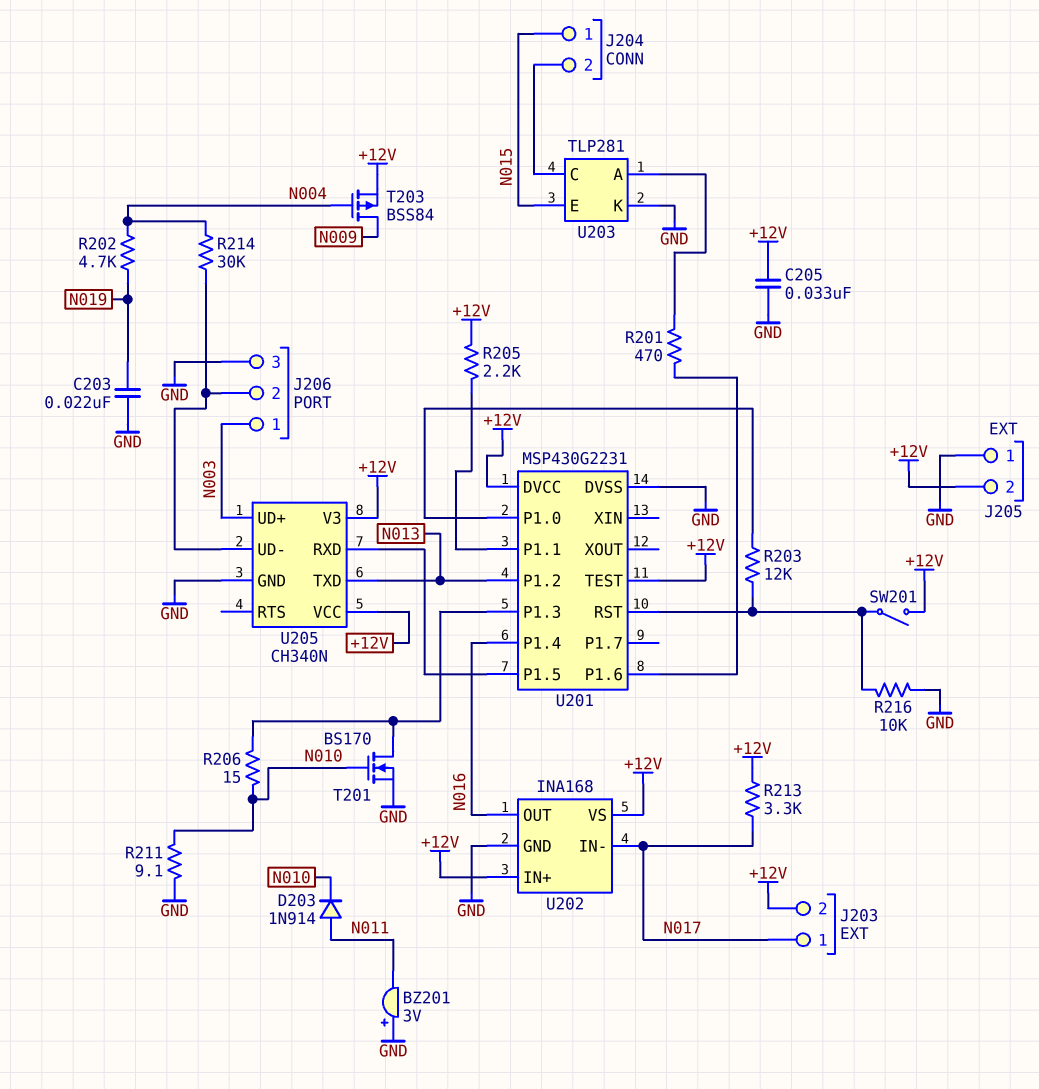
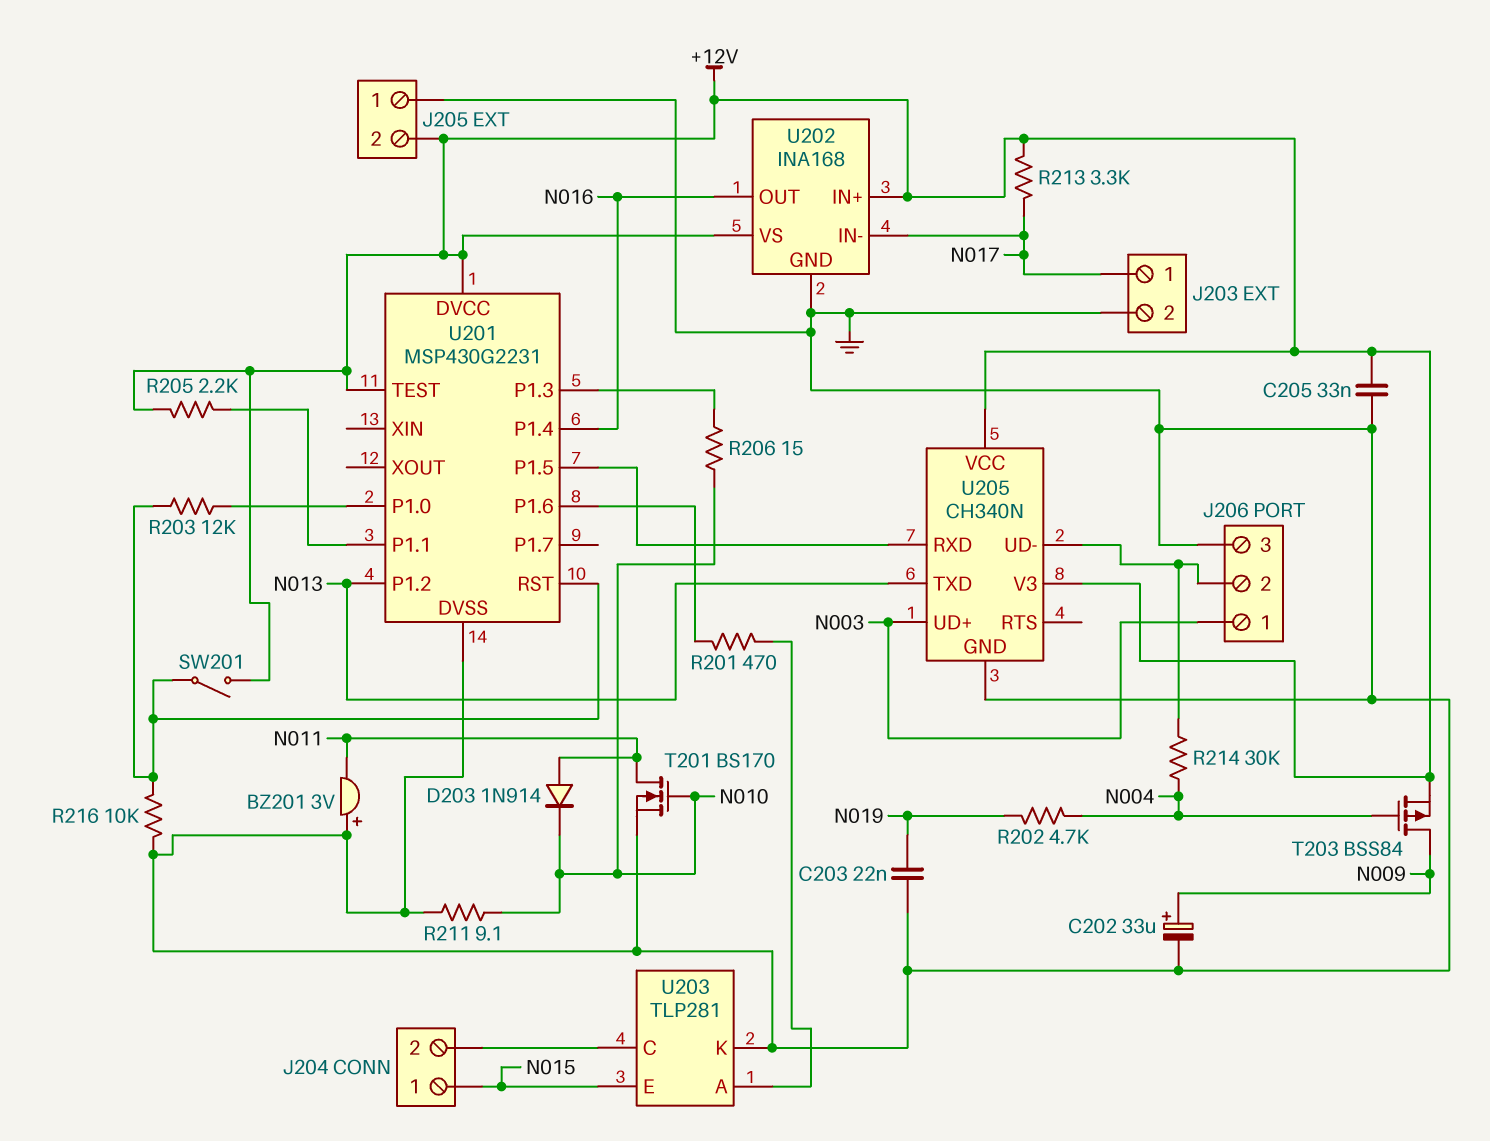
C202: none -> 33uF (plus N009, minus GND)
J203 pin 2: +12V -> GND
T201: NMOS BS170 (G N010, D U201/P1.3, S GND) -> NMOS BS170 (G N010, D N011, S GND)

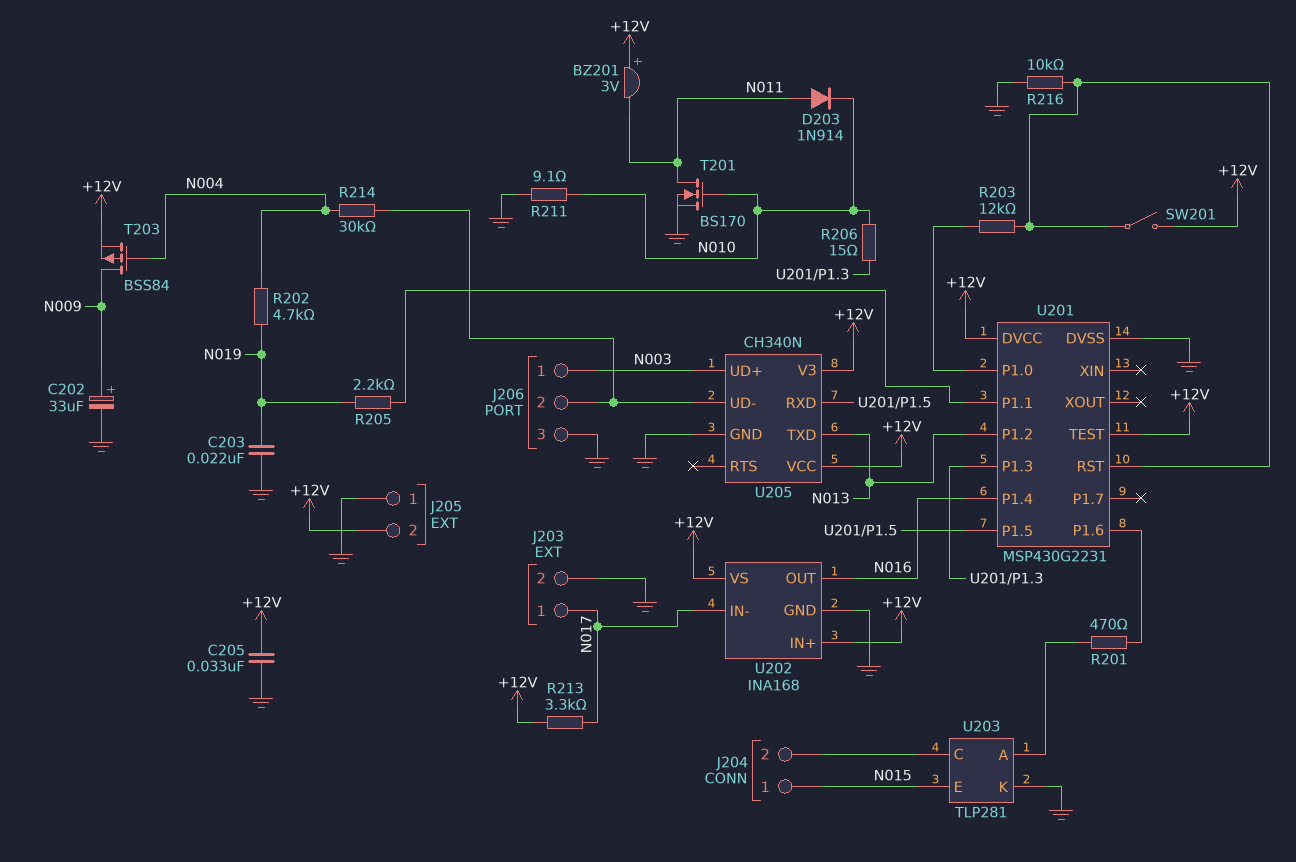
BZ201: buzzer 3V (plus GND, minus N011) -> buzzer 3V (plus +12V, minus N011)
R205: 2.2k (+12V, U201/P1.1) -> 2.2k (N019, U201/P1.1)

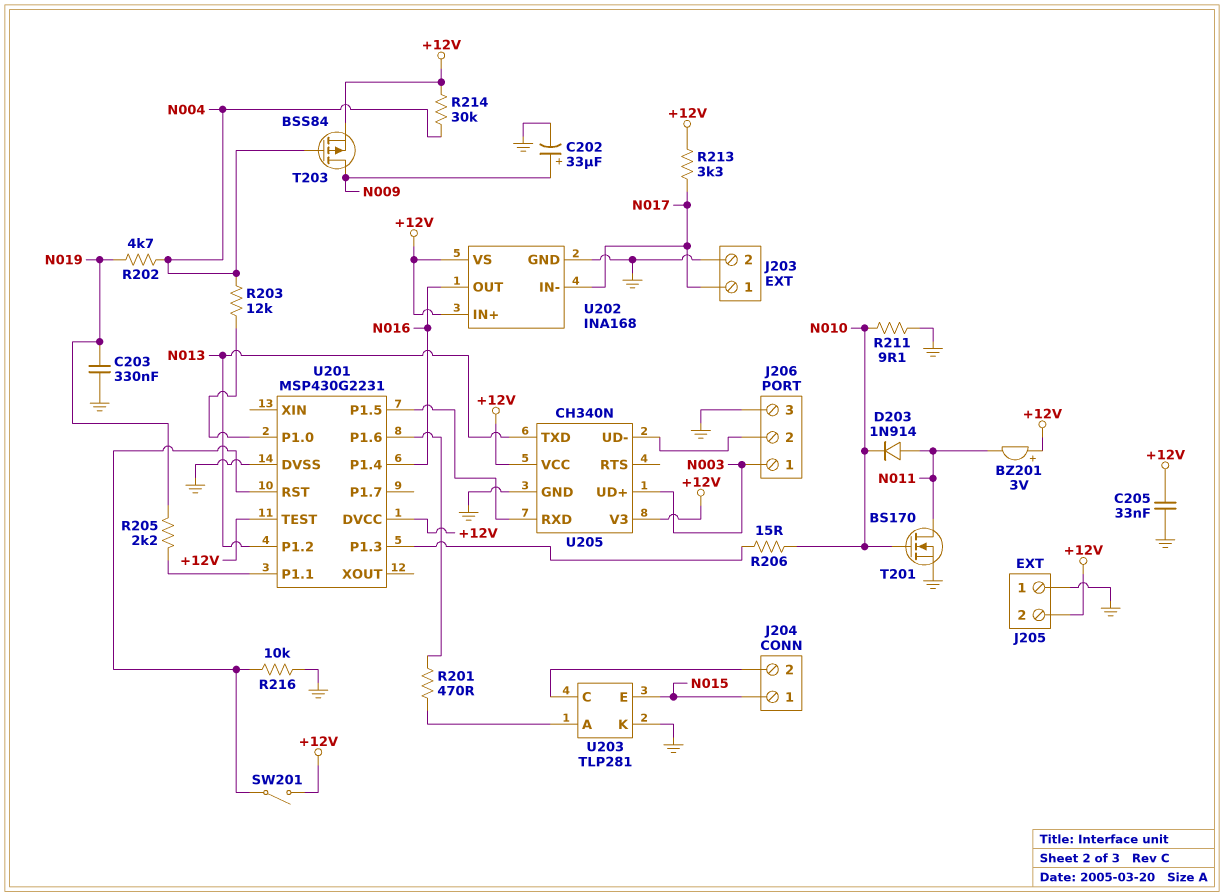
C203: 22nF (GND, N019) -> 330nF (GND, N019)
R203: 12k (U201/P1.0, U201/RST) -> 12k (N004, U201/P1.0)
R214: 30k (J206/2, N004) -> 30k (+12V, N004)

